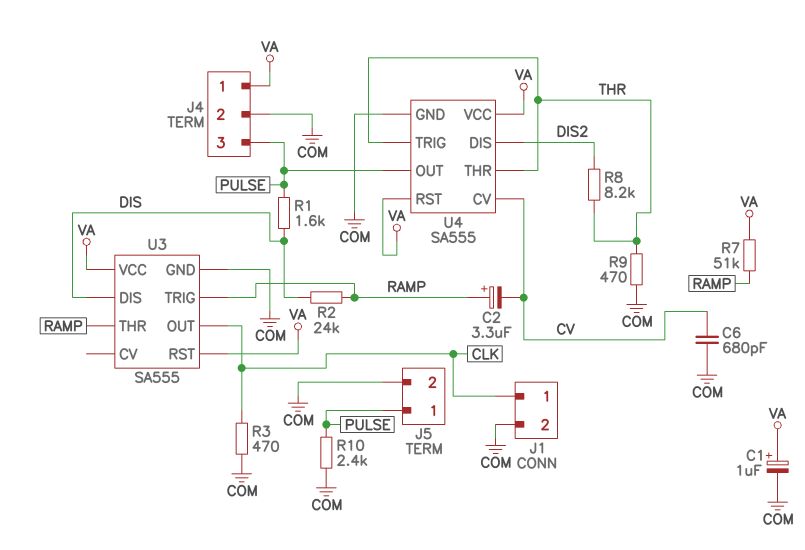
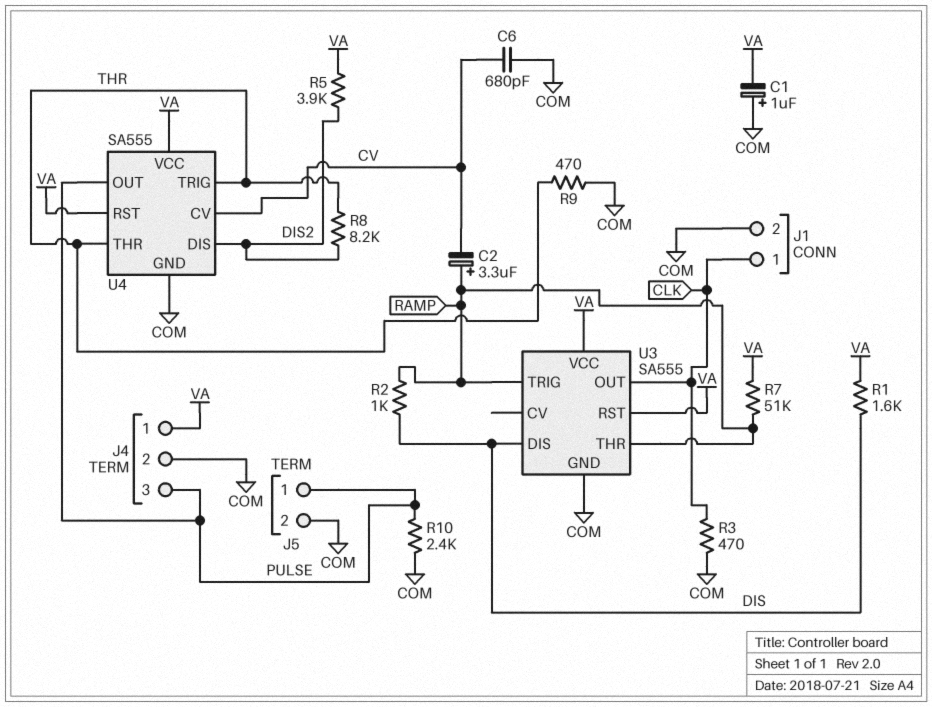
C1: 1uF (plus VA, minus COM) -> 1uF (plus COM, minus VA)
R1: 1.6k (DIS, PULSE) -> 1.6k (DIS, VA)
R2: 24k (DIS, RAMP) -> 1k (DIS, RAMP)
R5: none -> 3.9k (DIS2, VA)

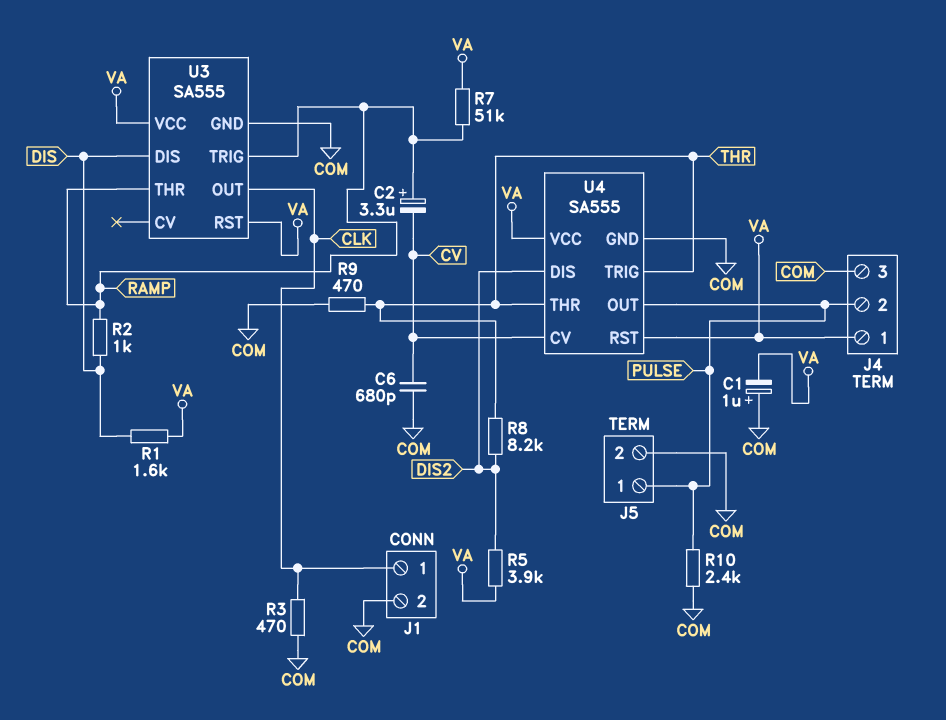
J4 pin 2: COM -> PULSE
J4 pin 3: PULSE -> COM

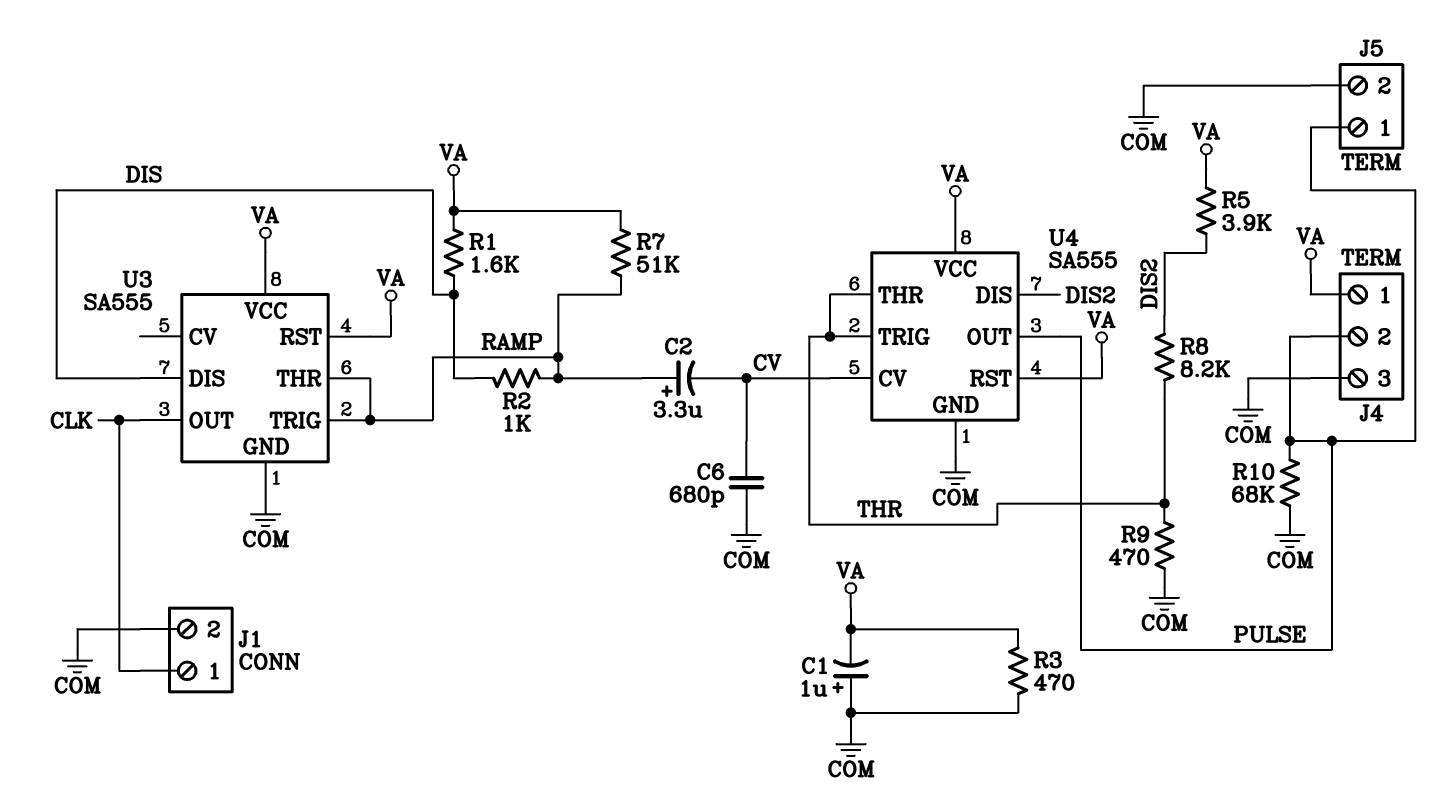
R3: 470 (CLK, COM) -> 470 (COM, VA)
R10: 2.4k (COM, PULSE) -> 68k (COM, PULSE)

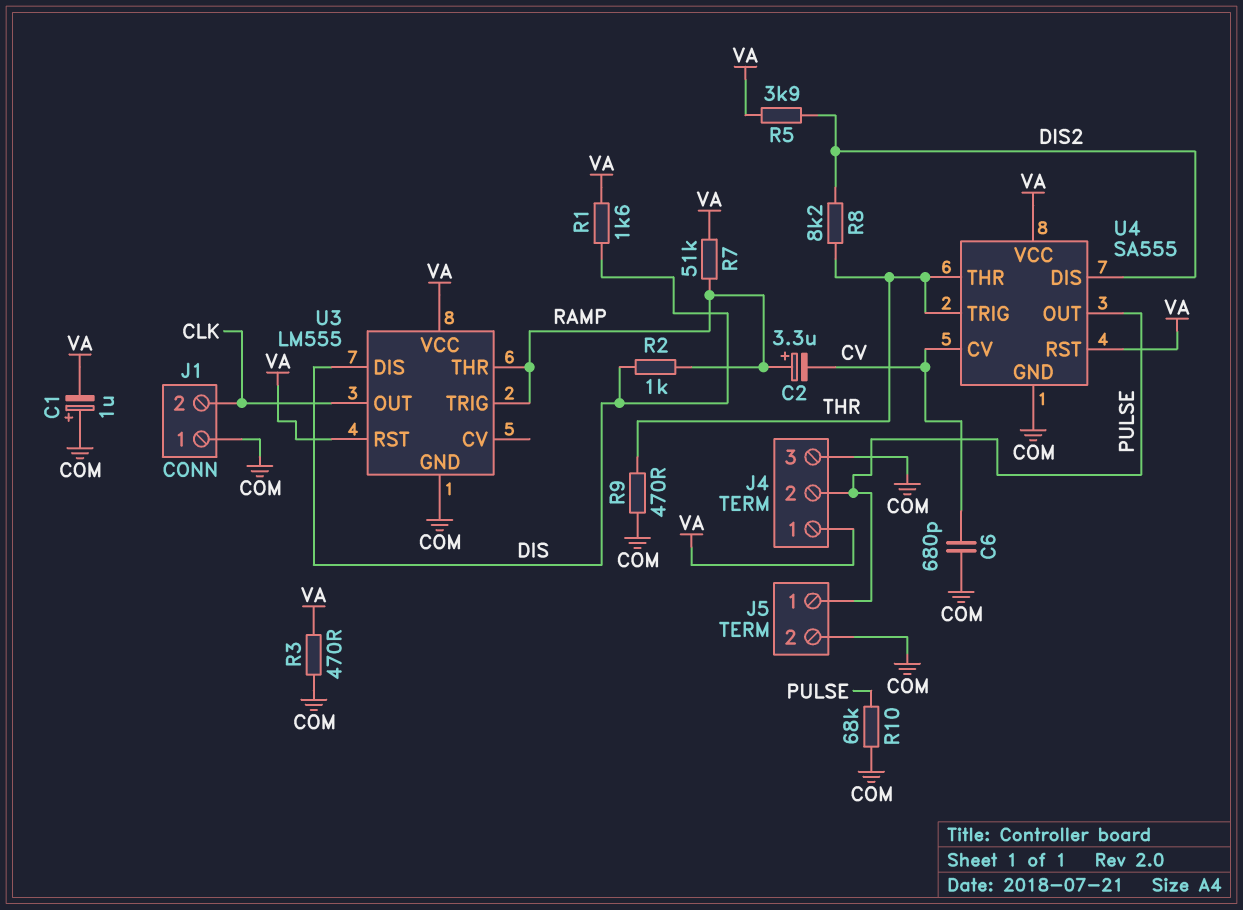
J1 pin 1: CLK -> COM
J1 pin 2: COM -> CLK
U3: SA555 -> LM555

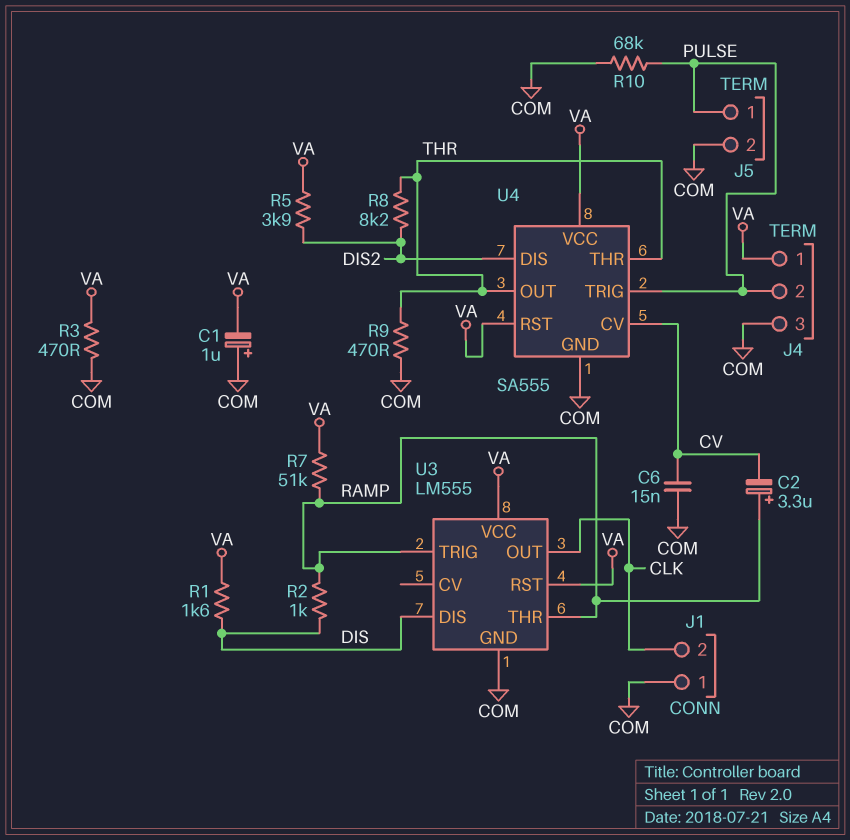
C6: 680pF (COM, CV) -> 15nF (COM, CV)
U4 pin OUT: PULSE -> THR
U4 pin TRIG: THR -> PULSE

